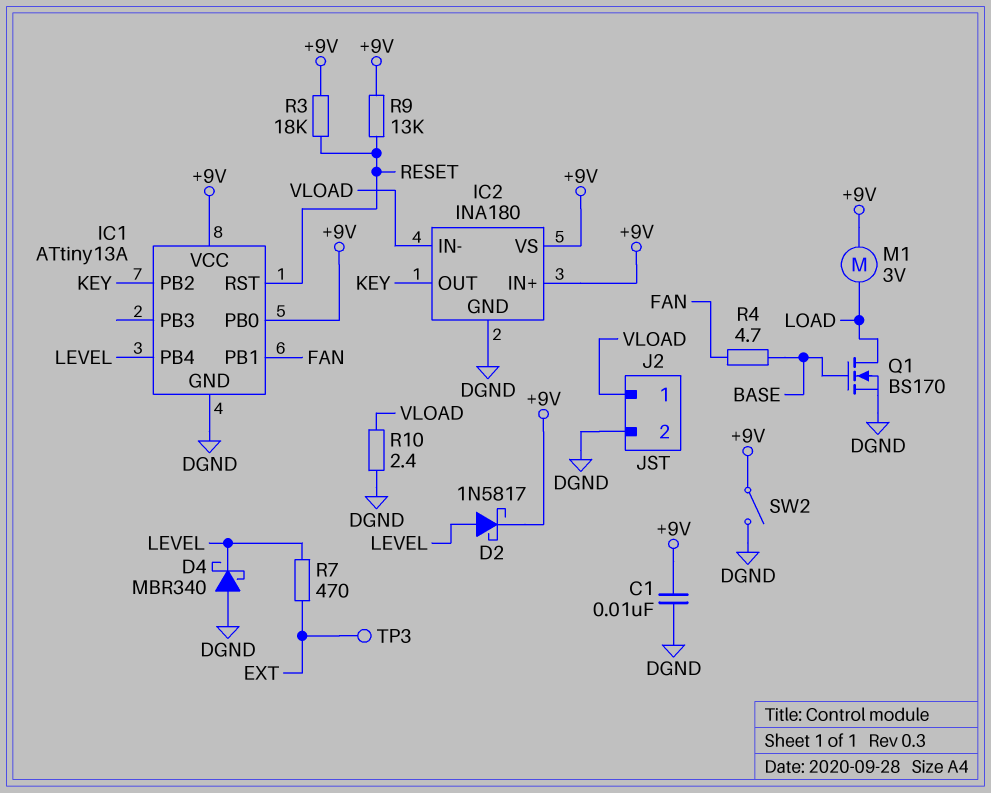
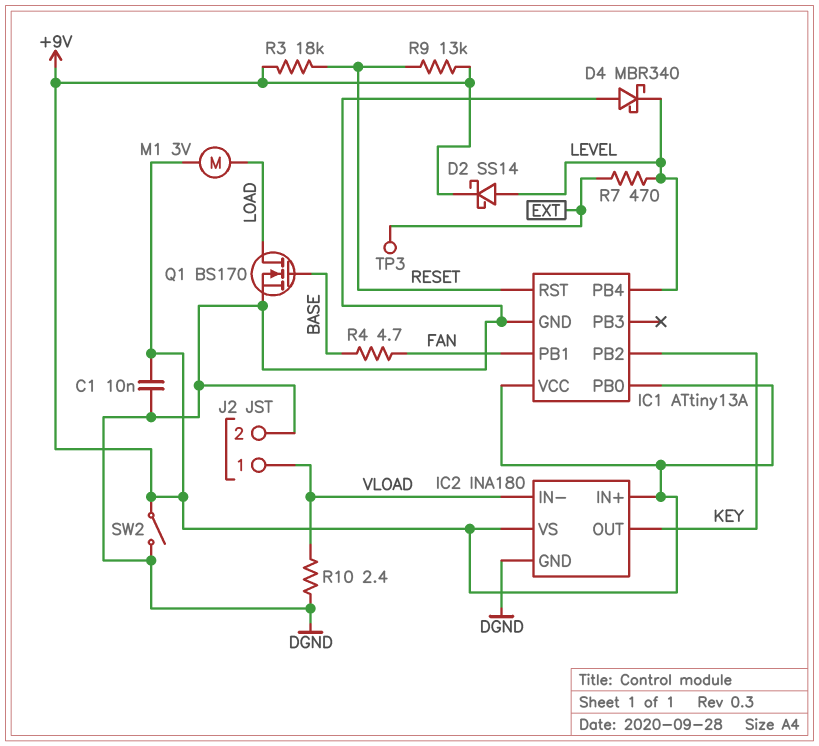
D2: schottky 1N5817 (A LEVEL, K +9V) -> schottky SS14 (A LEVEL, K +9V)

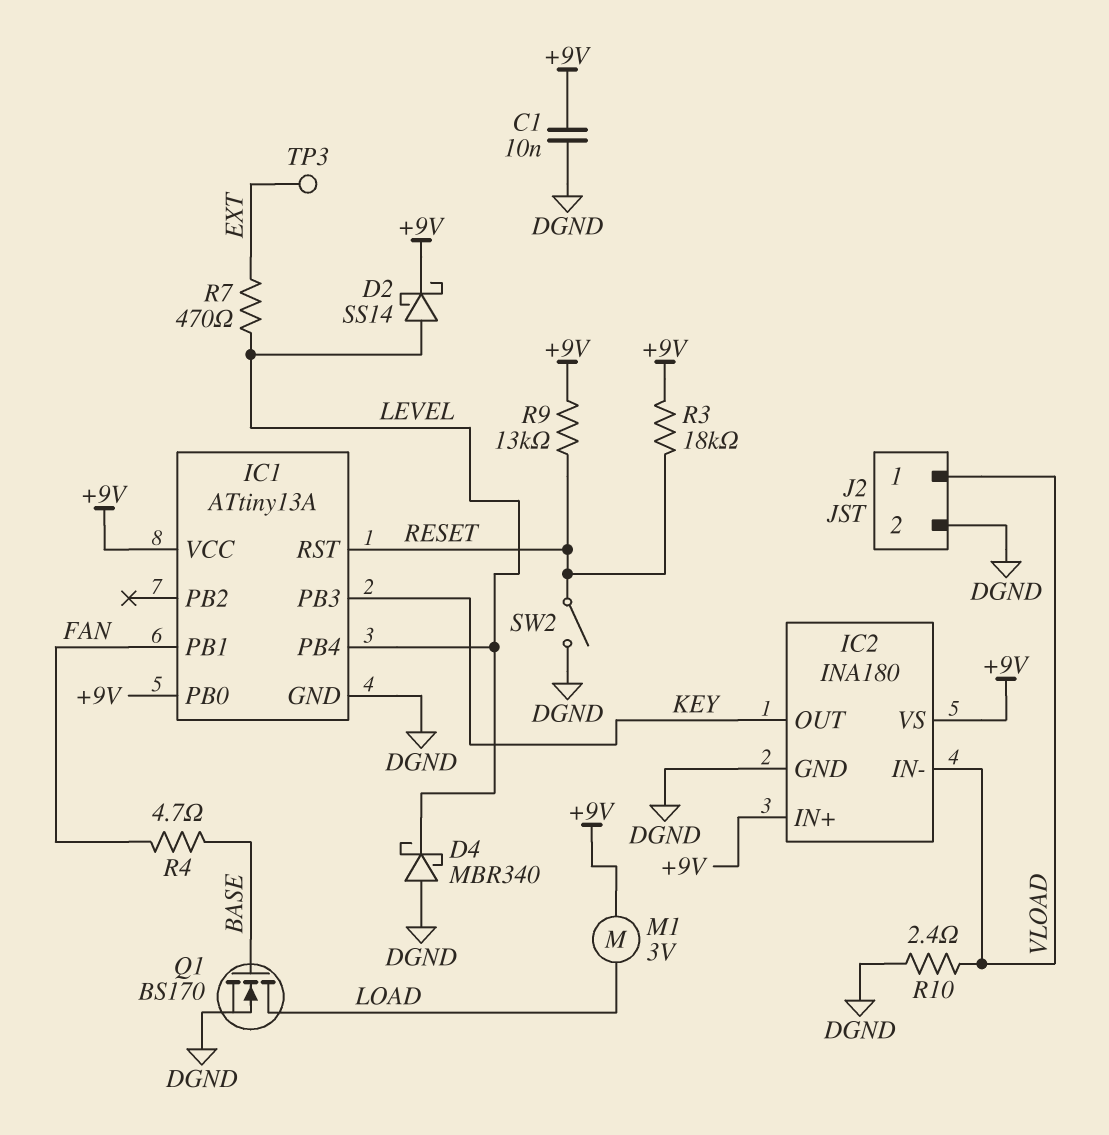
IC1 pin PB2: KEY -> none
IC1 pin PB3: none -> KEY
SW2: switch (+9V, DGND) -> switch (DGND, RESET)

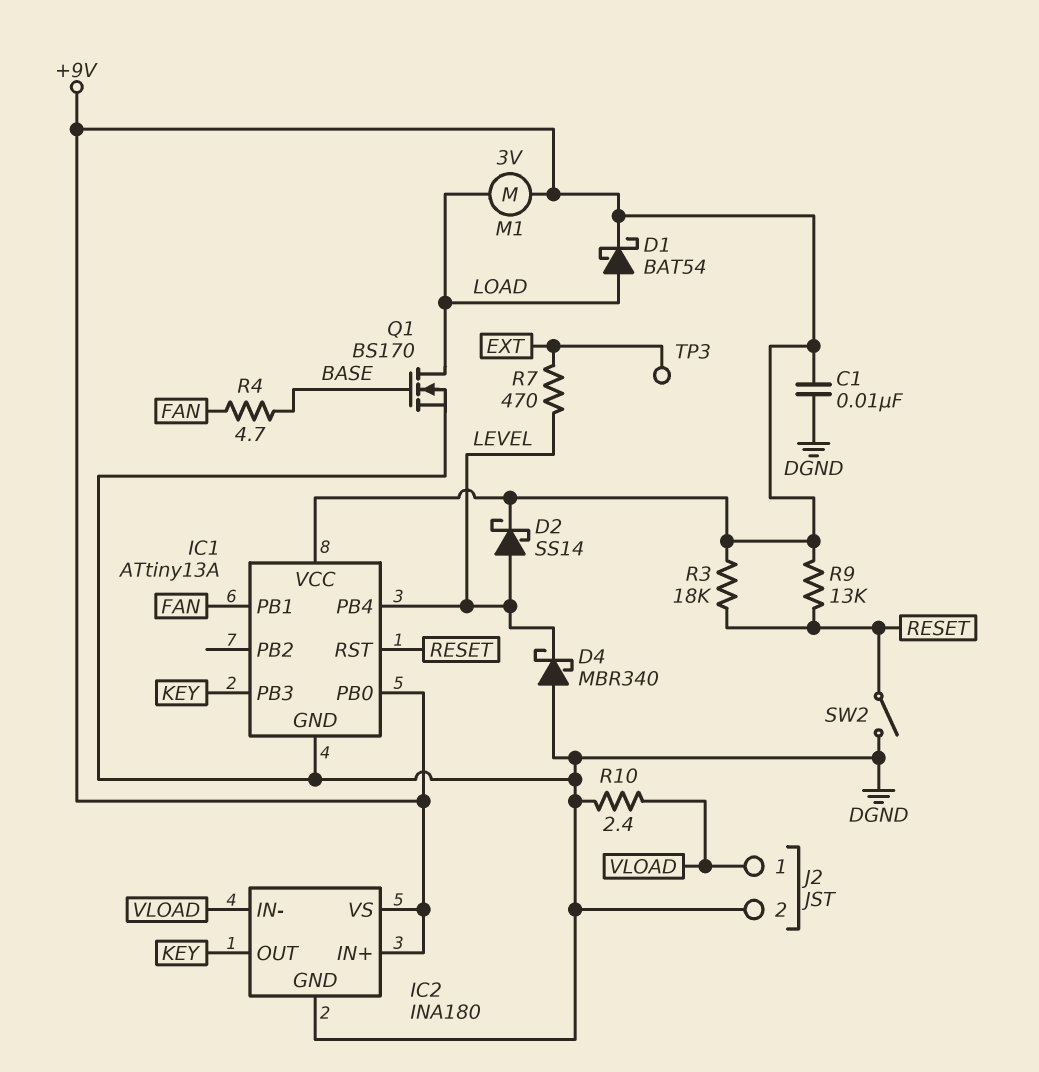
D1: none -> schottky BAT54 (A LOAD, K +9V)

